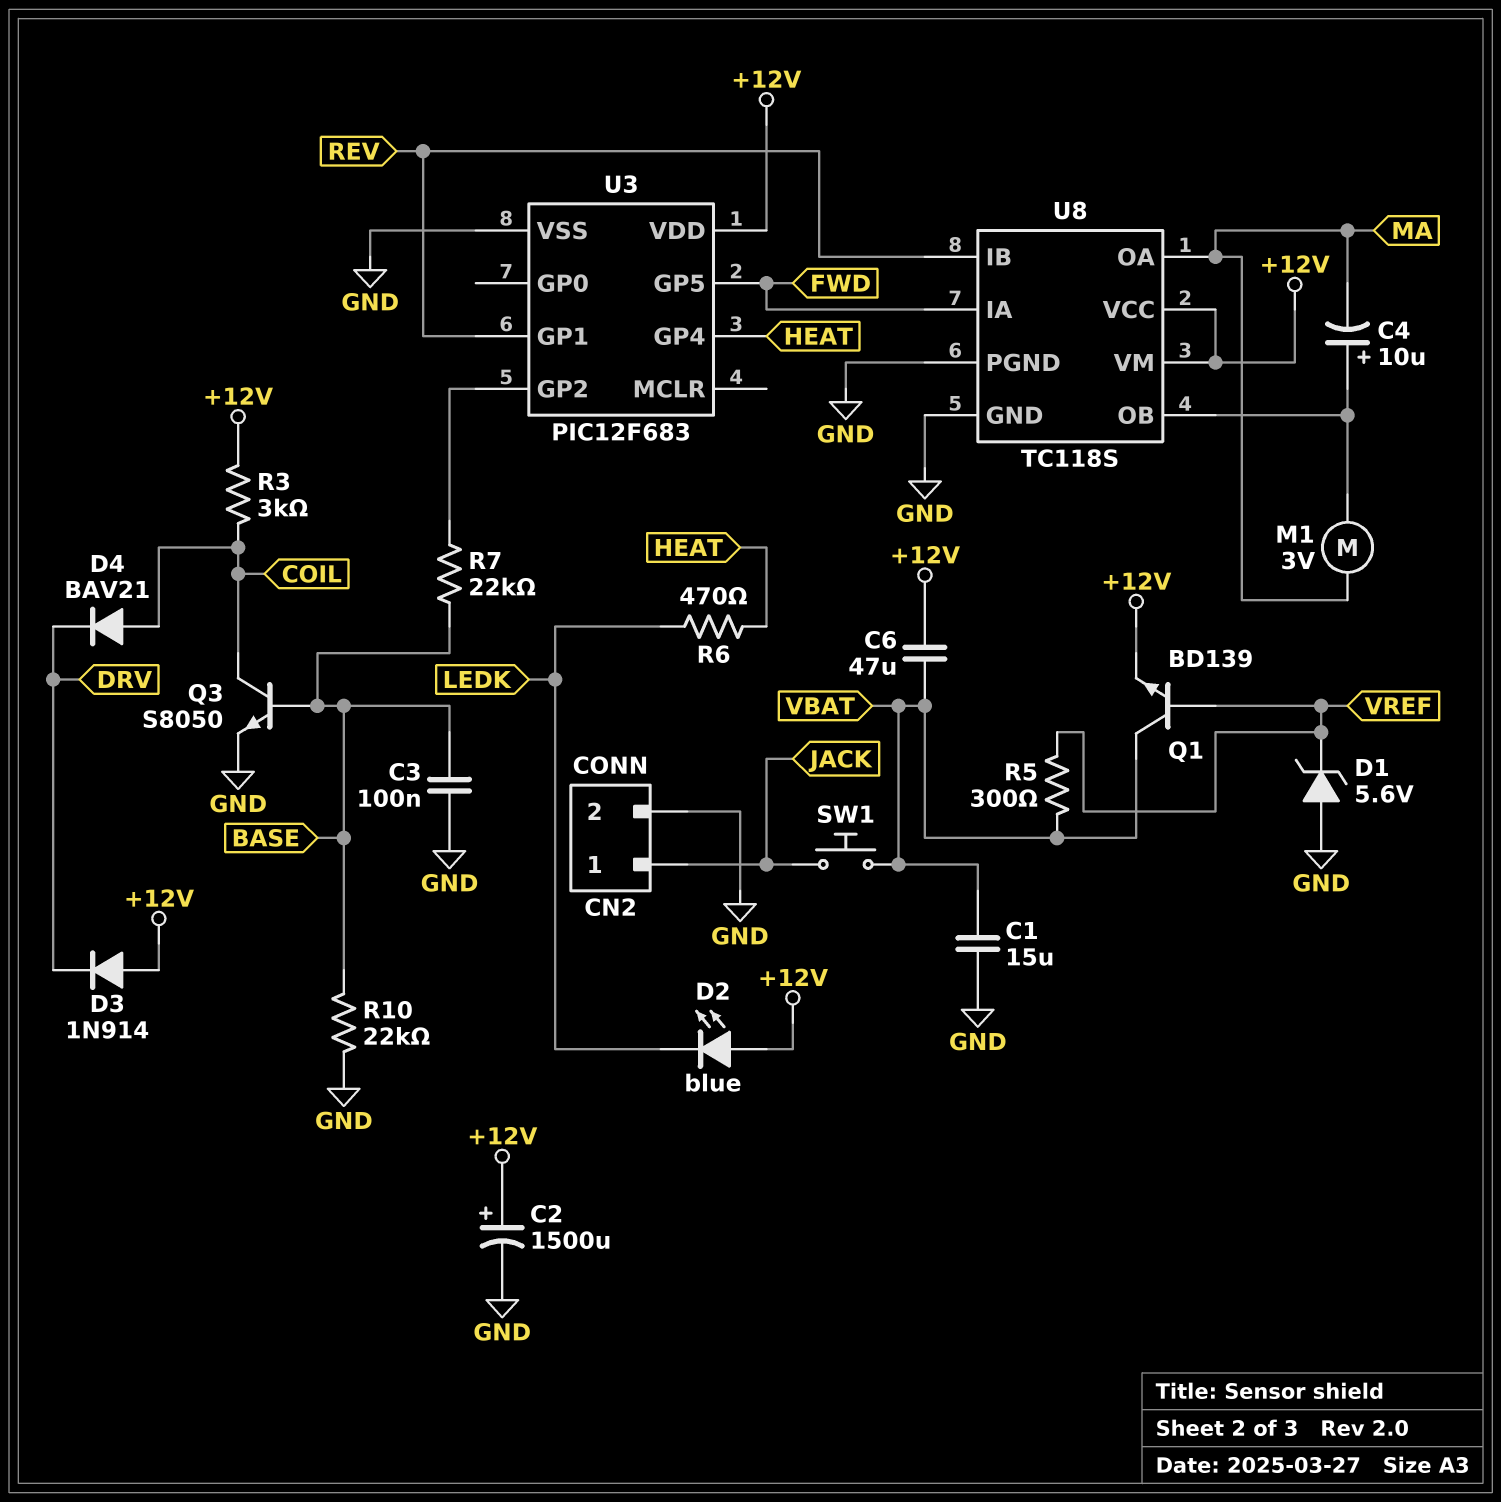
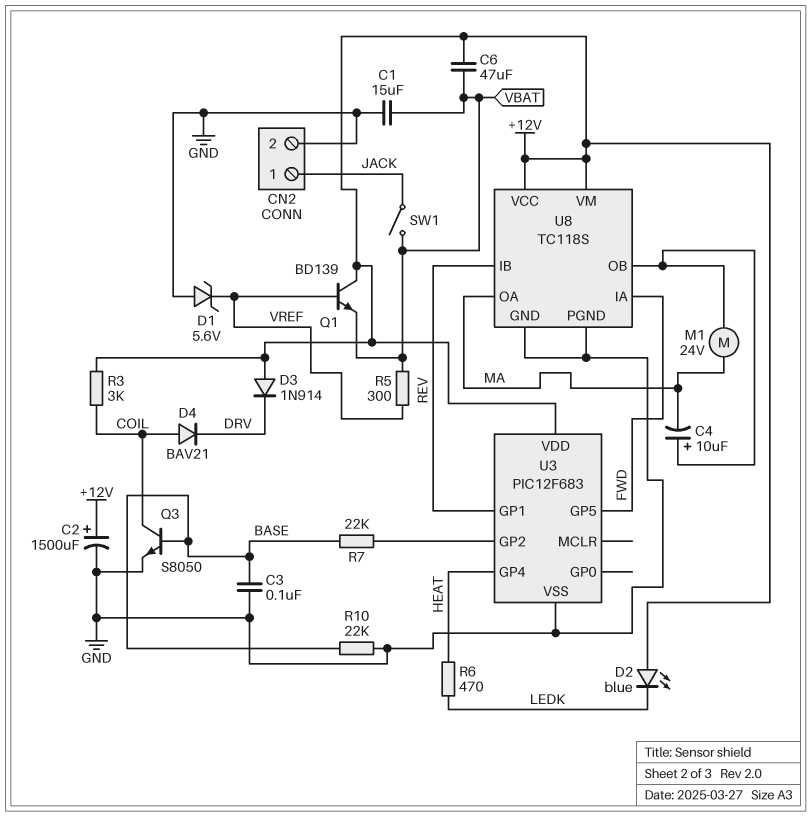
M1: motor 3V (MA, U8/OB) -> motor 24V (MA, U8/OB)
Q1: NPN BD139 (B VREF, C VBAT, E +12V) -> NPN BD139 (B VREF, C +12V, E VBAT)
SW1: button (JACK, VBAT) -> switch (JACK, VBAT)

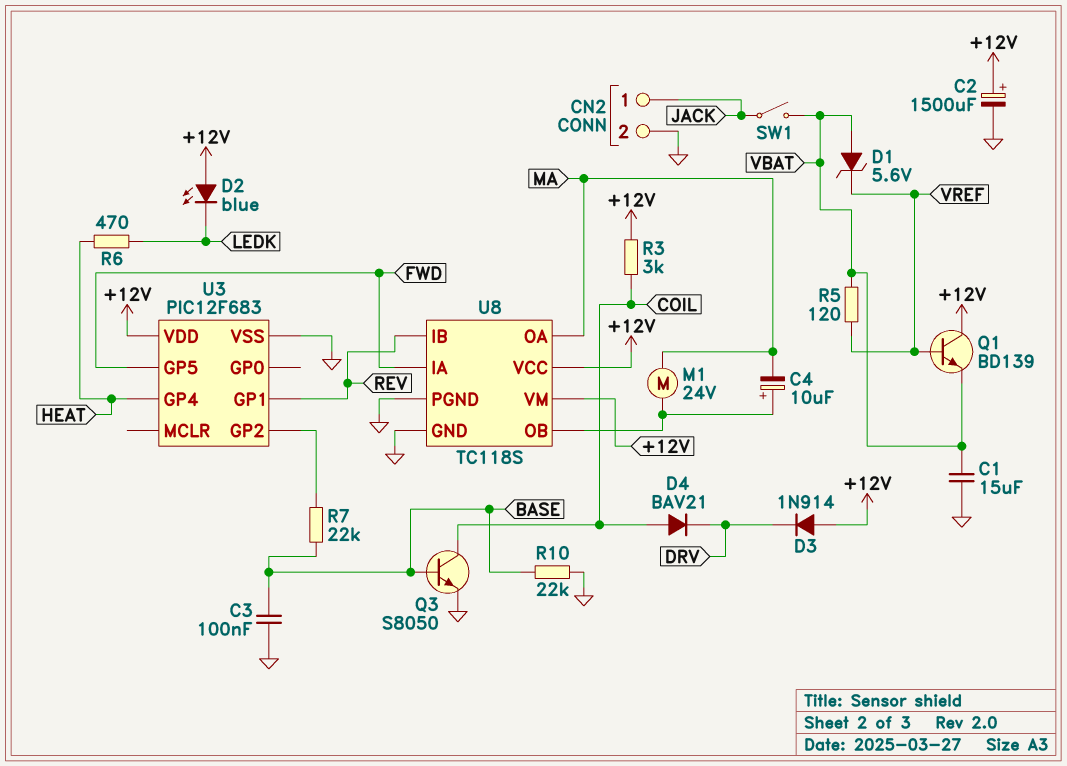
C6: 47uF (+12V, VBAT) -> none
D1: zener 5.6V (A GND, K VREF) -> zener 5.6V (A VBAT, K VREF)
R5: 300 (VBAT, VREF) -> 120 (VBAT, VREF)

